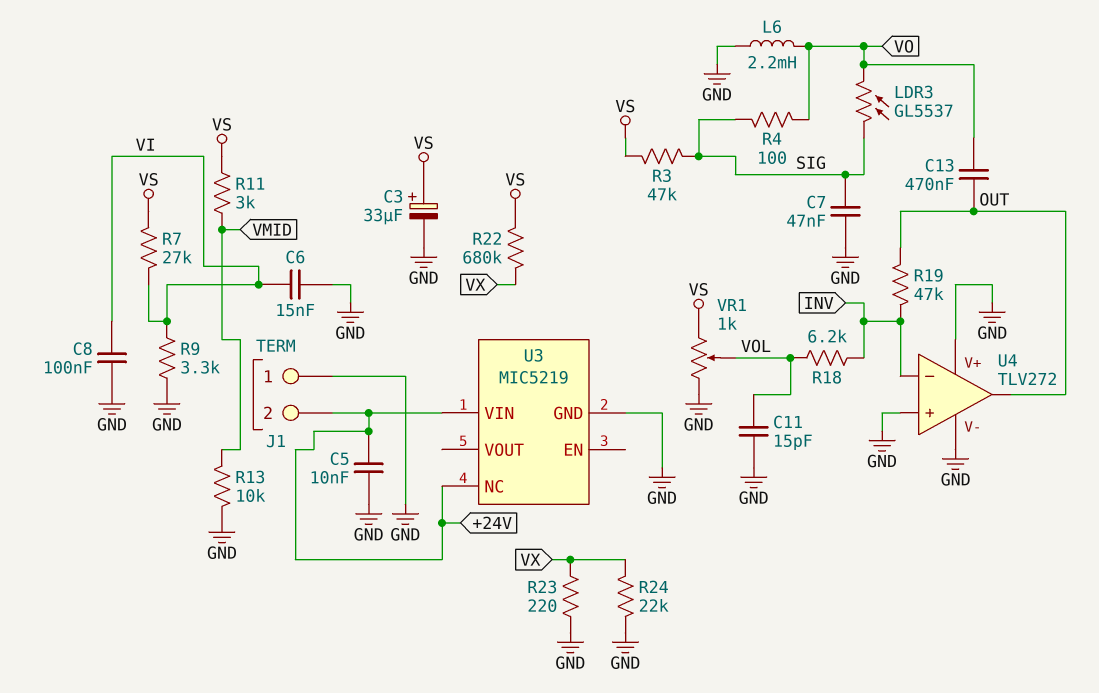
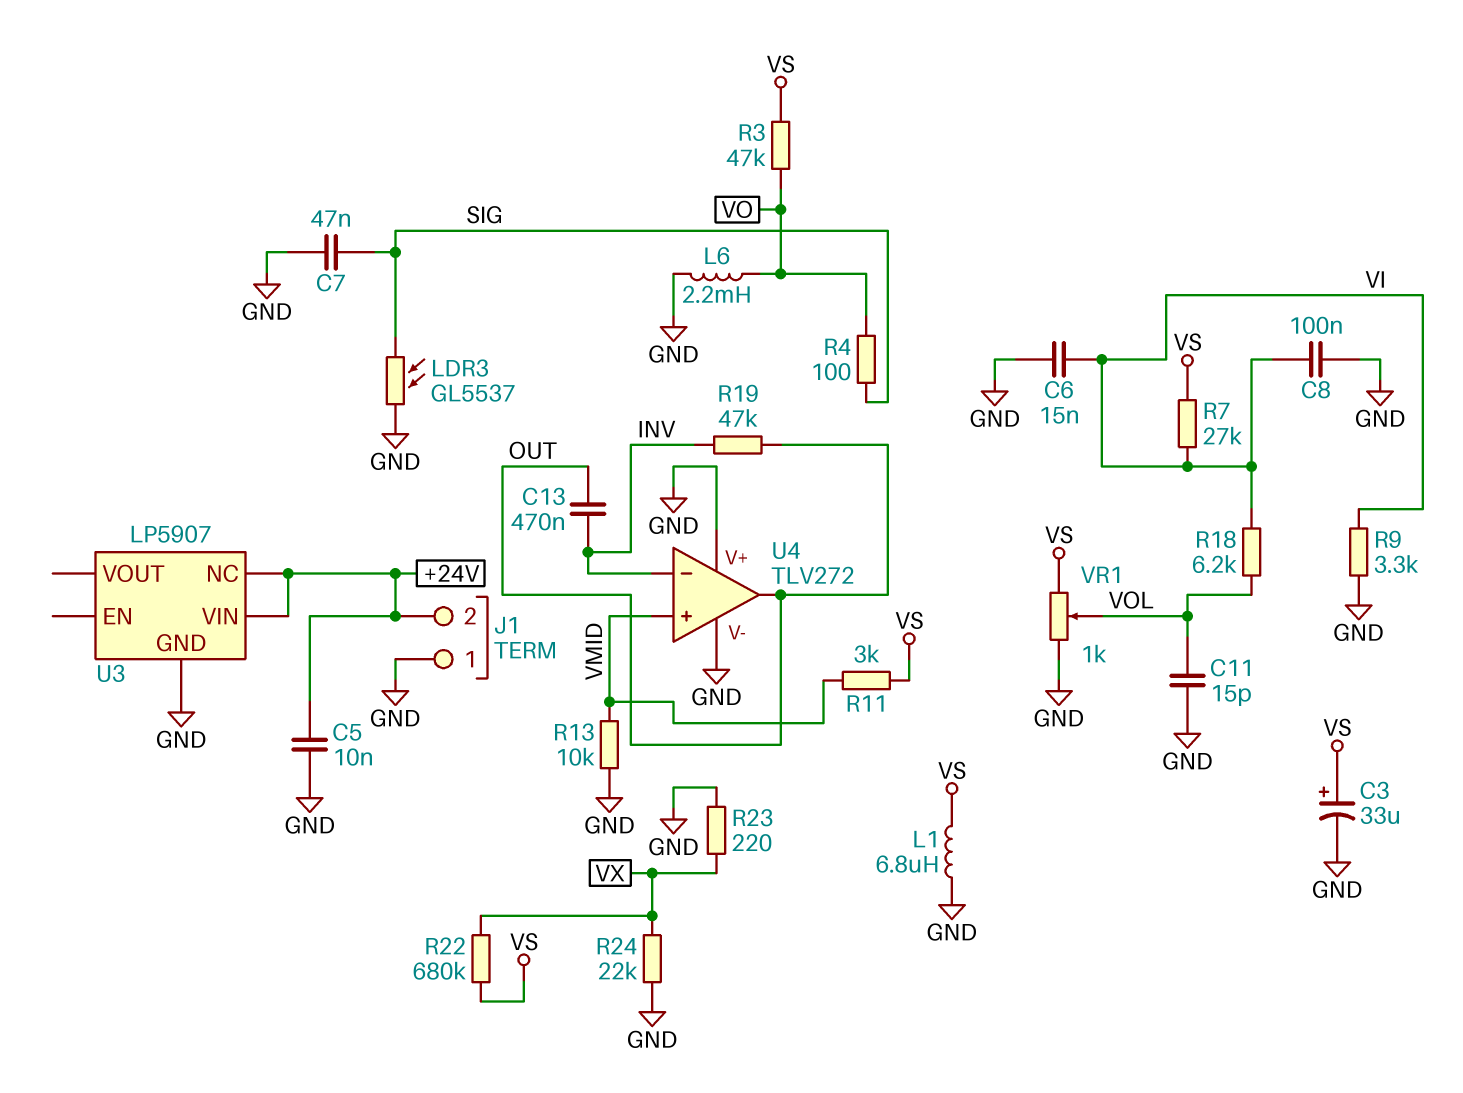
C13: 470nF (OUT, VO) -> 470nF (INV, OUT)
L1: none -> 6.8uH (GND, VS)
LDR3: GL5537 (SIG, VO) -> GL5537 (GND, SIG)
R3: 47k (SIG, VS) -> 47k (VO, VS)
R18: 6.2k (INV, VOL) -> 6.2k (VI, VOL)
U3: MIC5219 -> LP5907
U4 pin in+: GND -> VMID

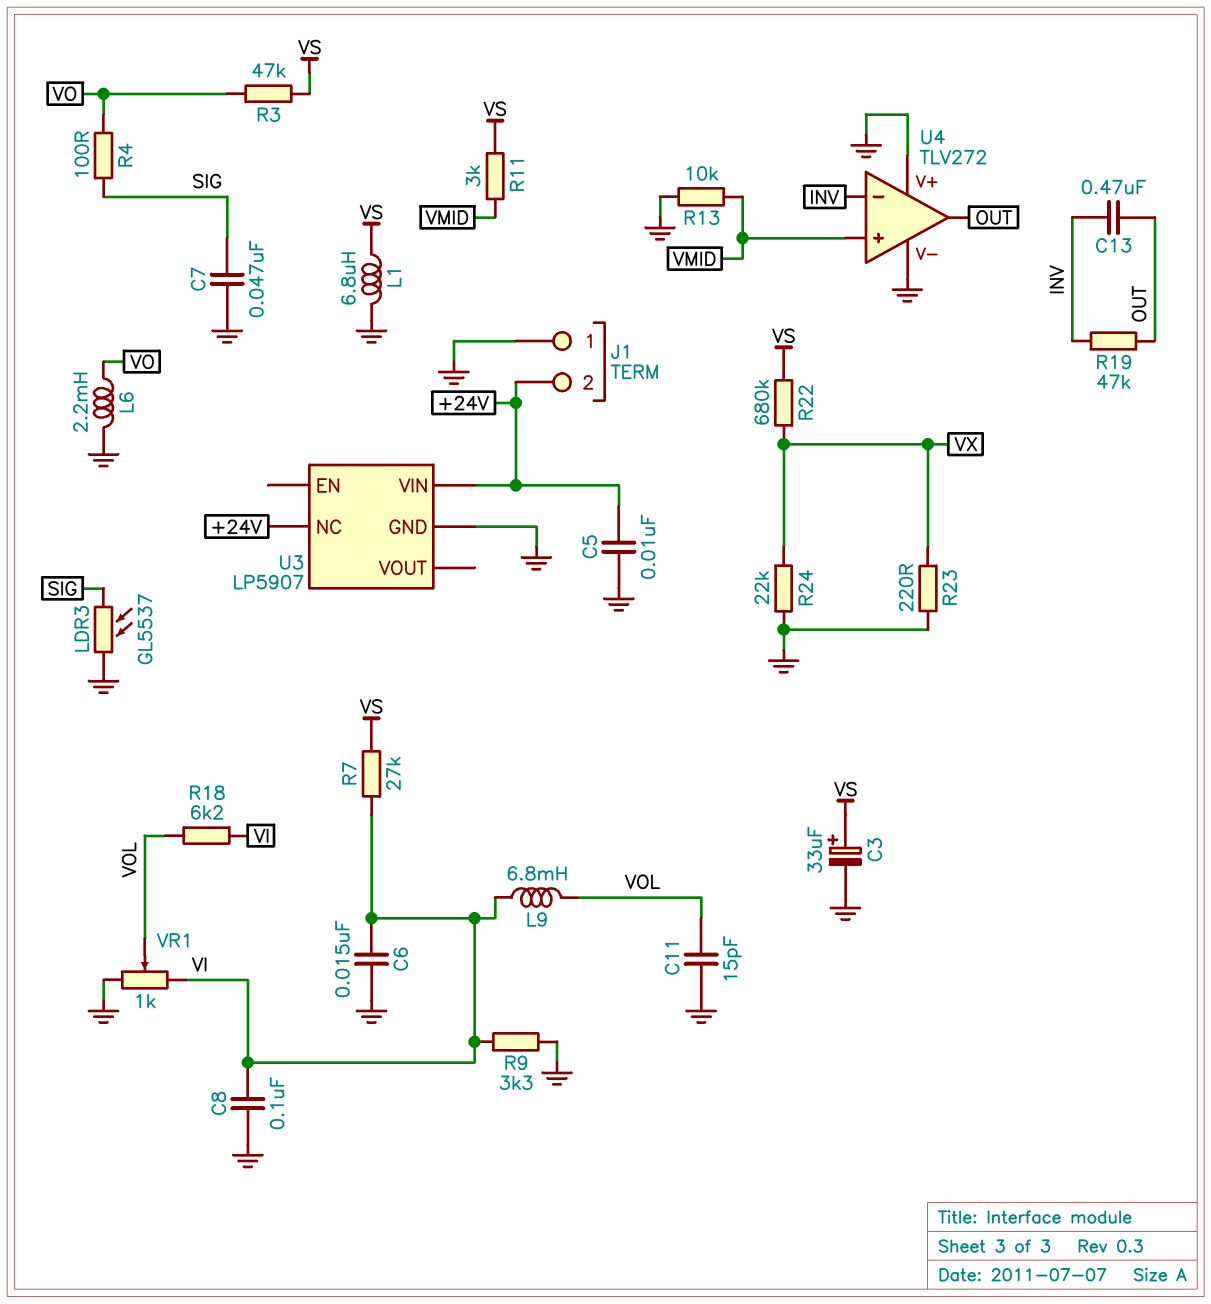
L9: none -> 6.8mH (VI, VOL)
VR1: 1k (GND, VS, wiper VOL) -> 1k (GND, VI, wiper VOL)

